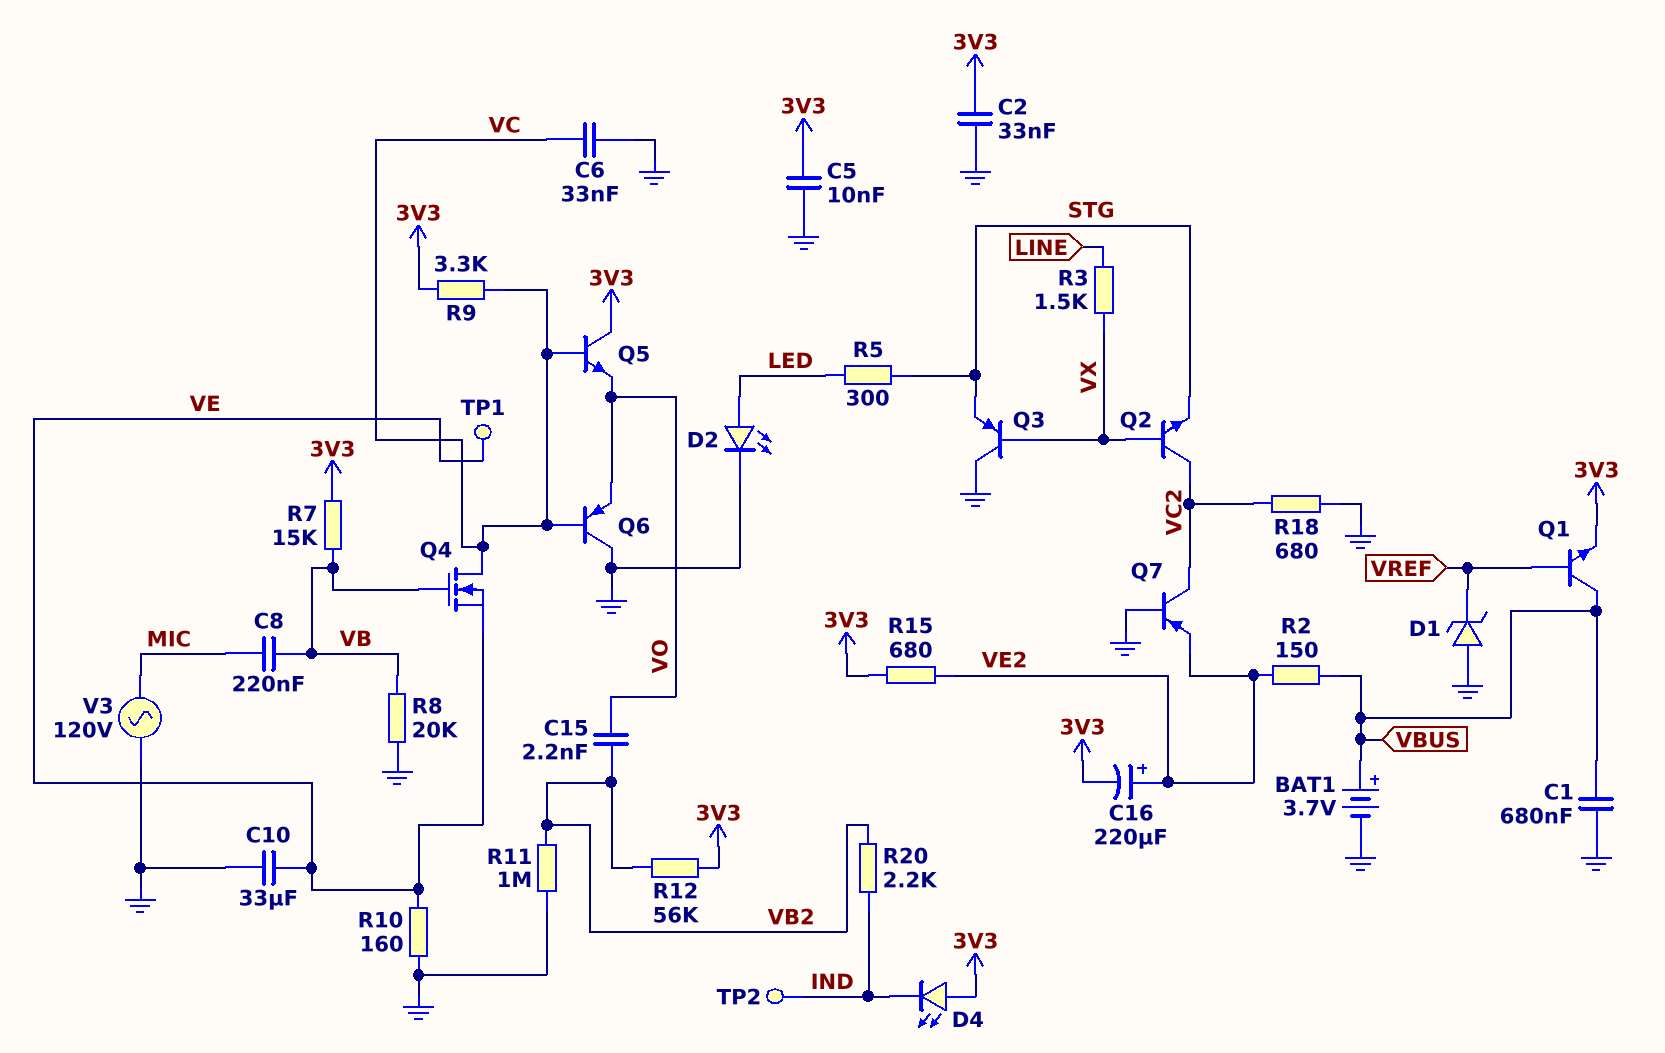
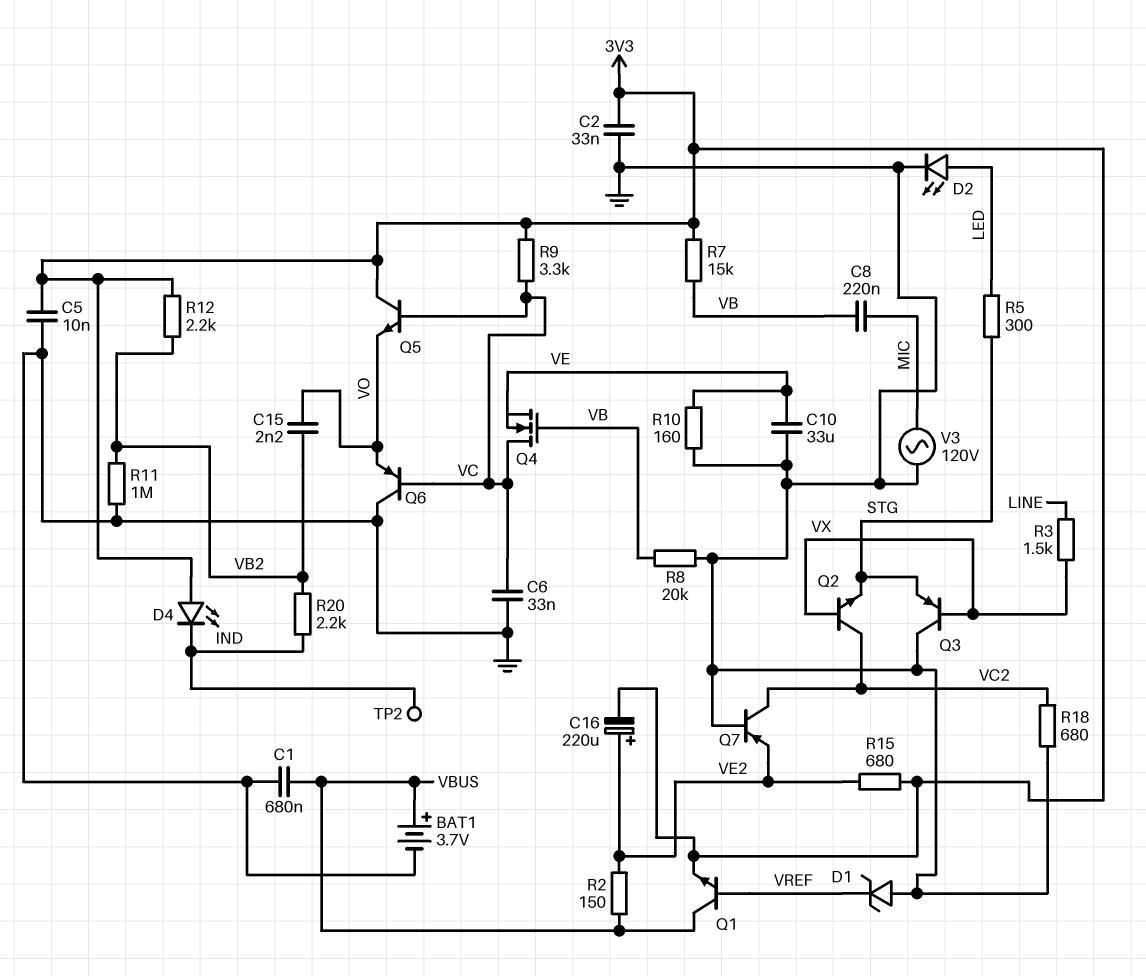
R12: 56k (3V3, VB2) -> 2.2k (3V3, VB2)
TP1: test point (VE) -> none

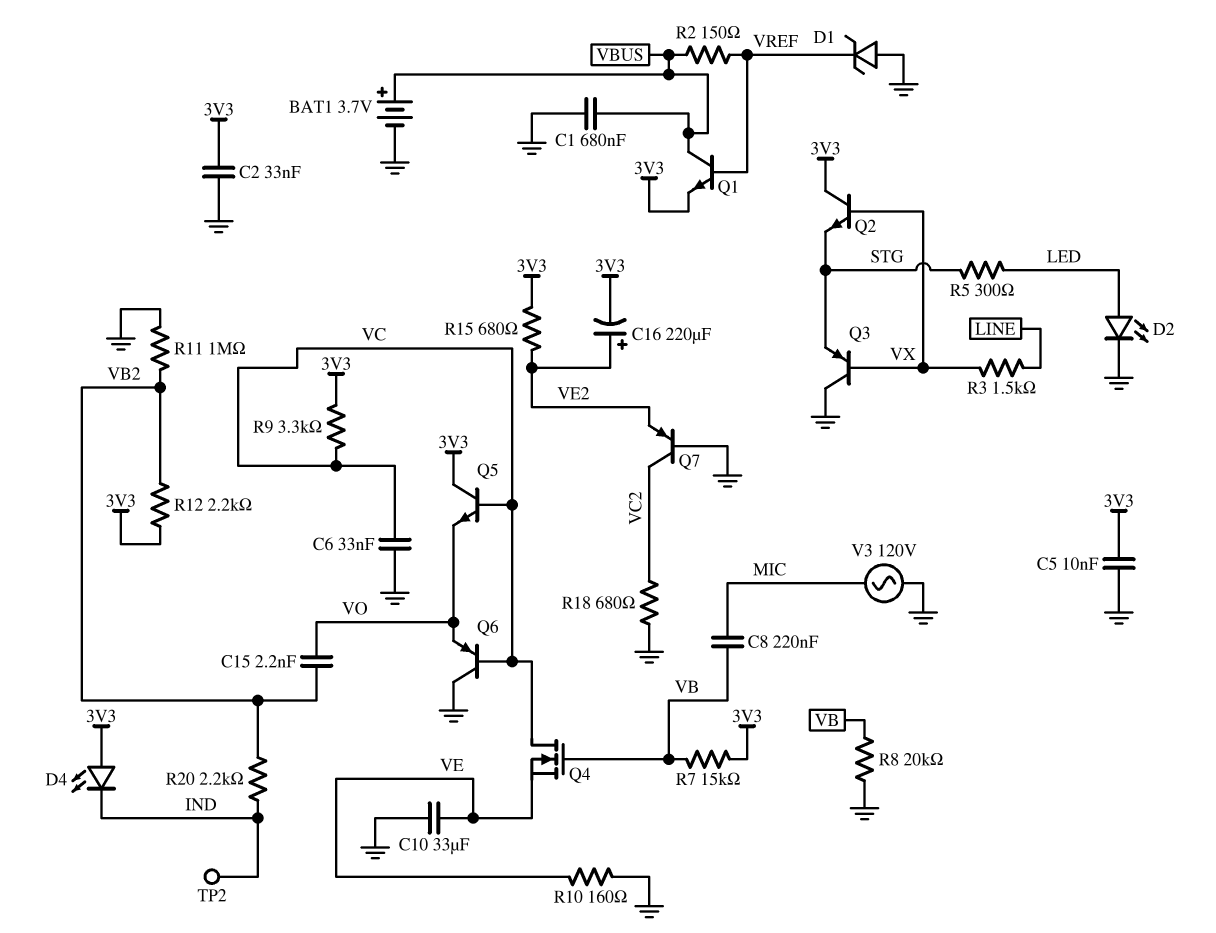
Q2: NPN (B VX, C VC2, E STG) -> NPN (B VX, C 3V3, E STG)
R2: 150 (VBUS, VE2) -> 150 (VBUS, VREF)

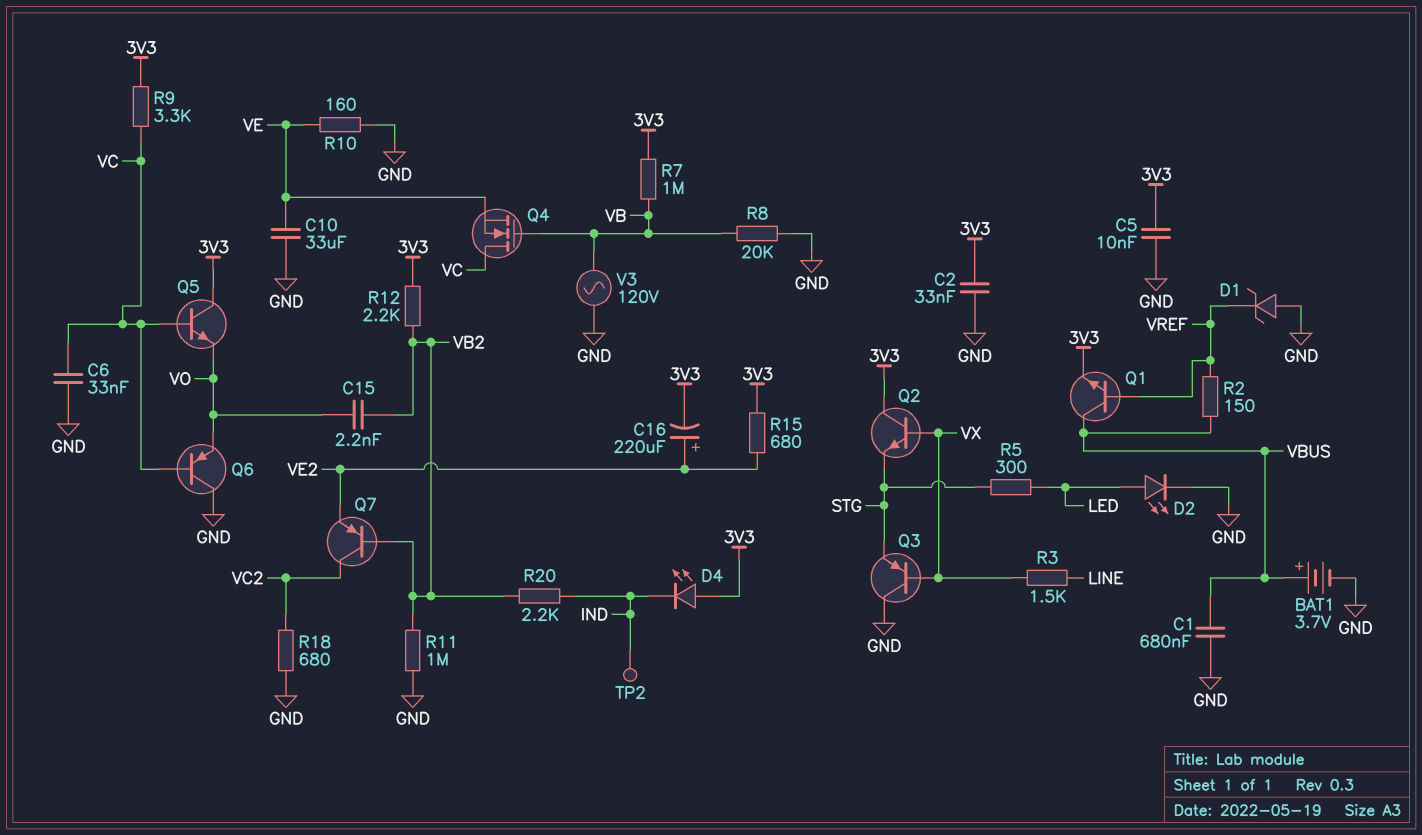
C8: 220nF (MIC, VB) -> none
Q7: PNP (B GND, C VC2, E VE2) -> PNP (B VB2, C VC2, E VE2)
R7: 15k (3V3, VB) -> 1M (3V3, VB)
V3: AC 120V (GND, MIC) -> AC 120V (GND, VB)

